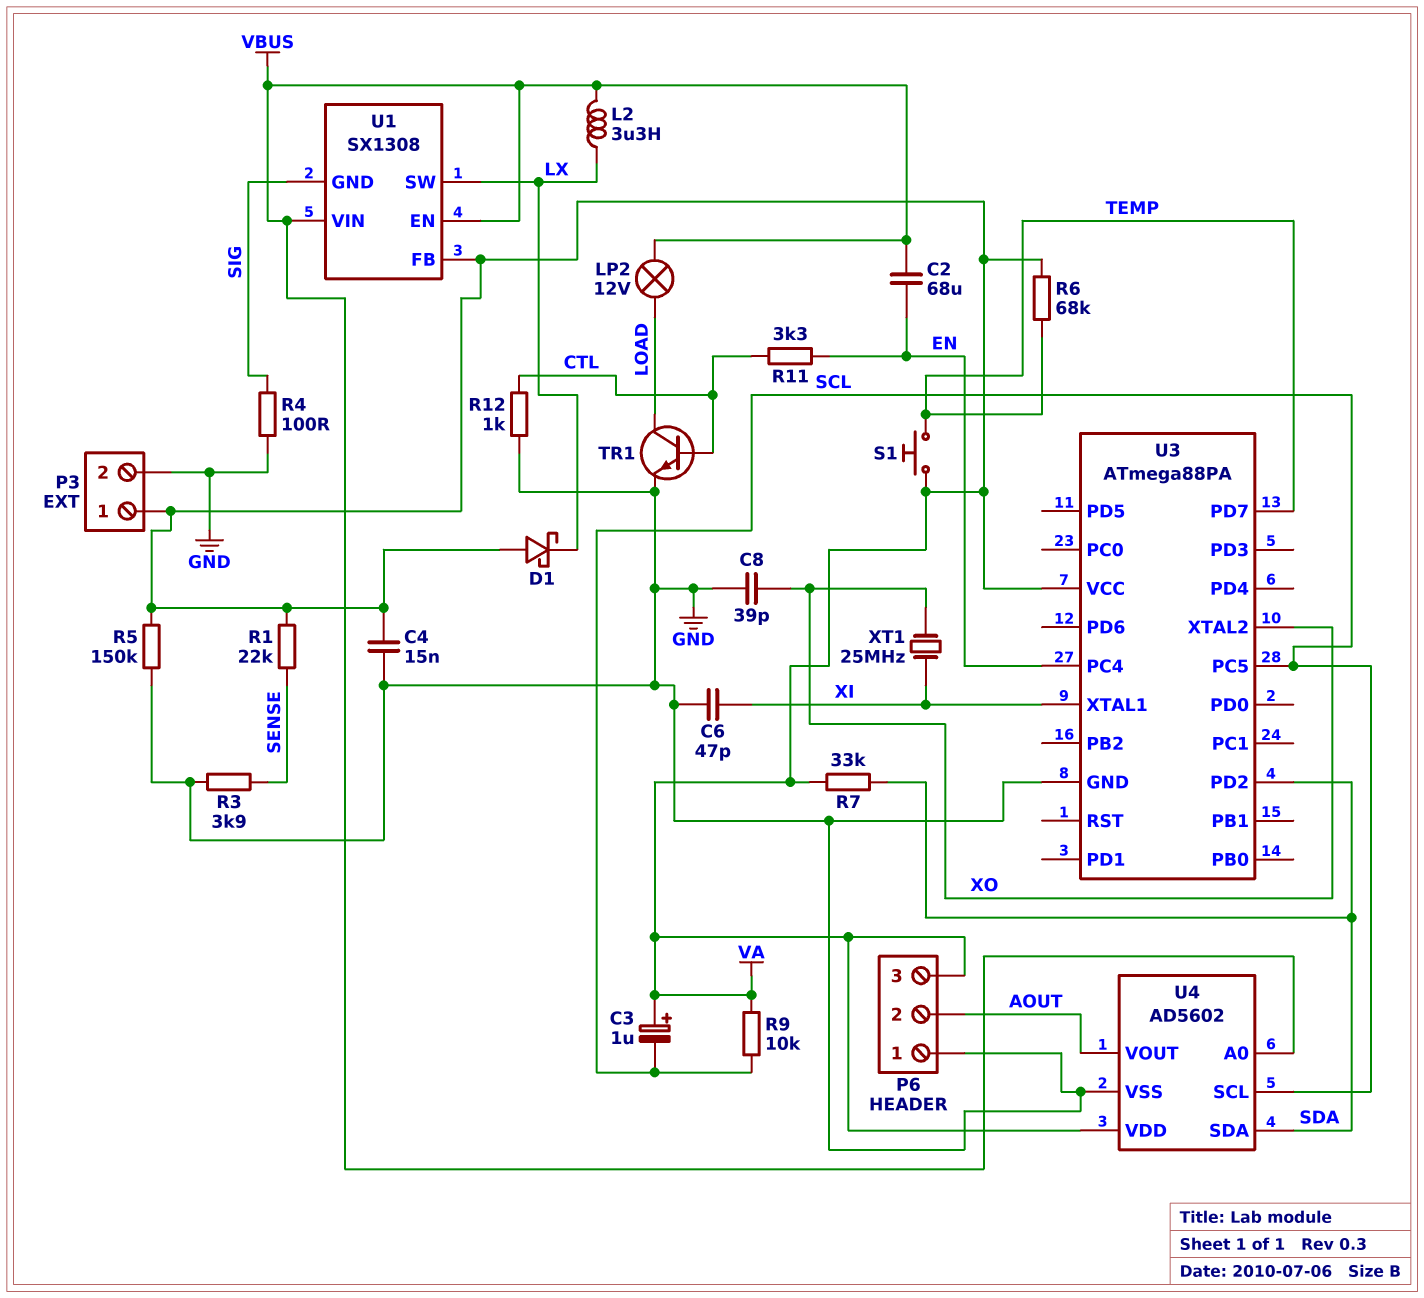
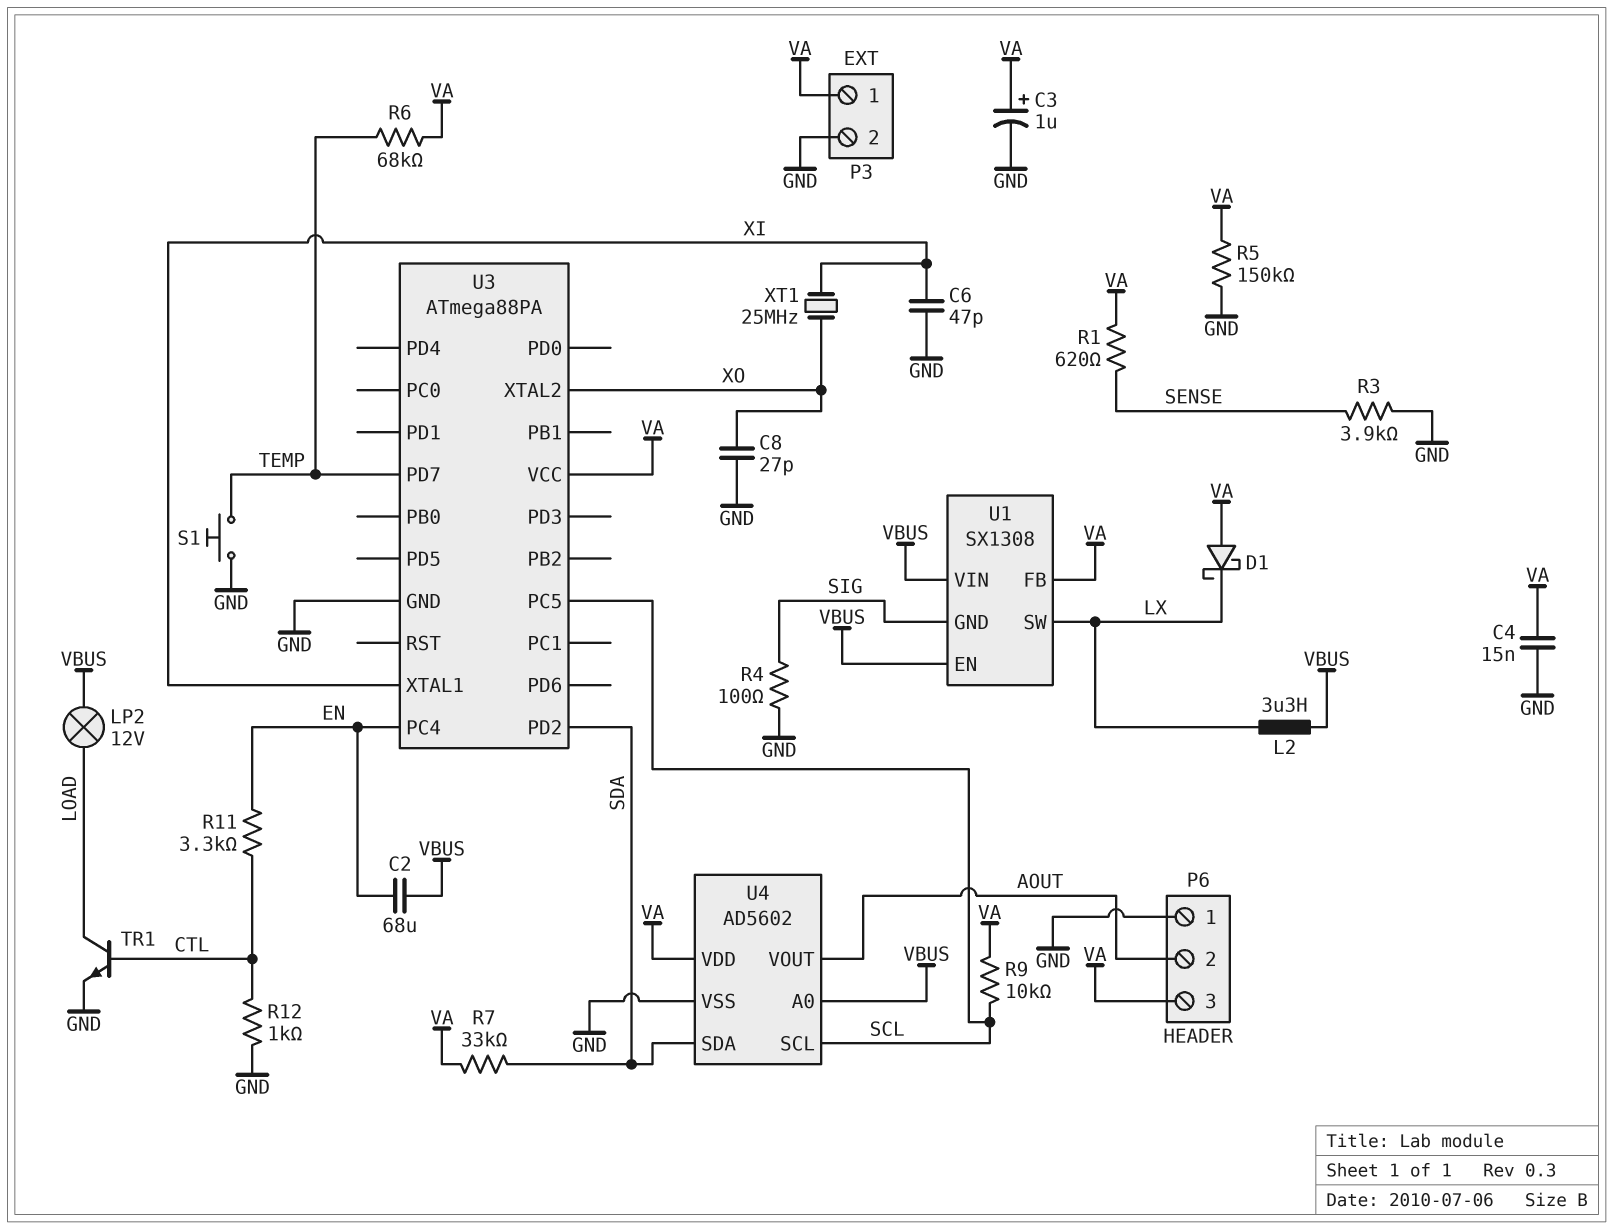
C3: 1uF (plus VA, minus SCL) -> 1uF (plus VA, minus GND)
C8: 39pF (GND, XO) -> 27pF (GND, XO)
R1: 22k (SENSE, VA) -> 620 (SENSE, VA)
S1: button (TEMP, VA) -> button (GND, TEMP)

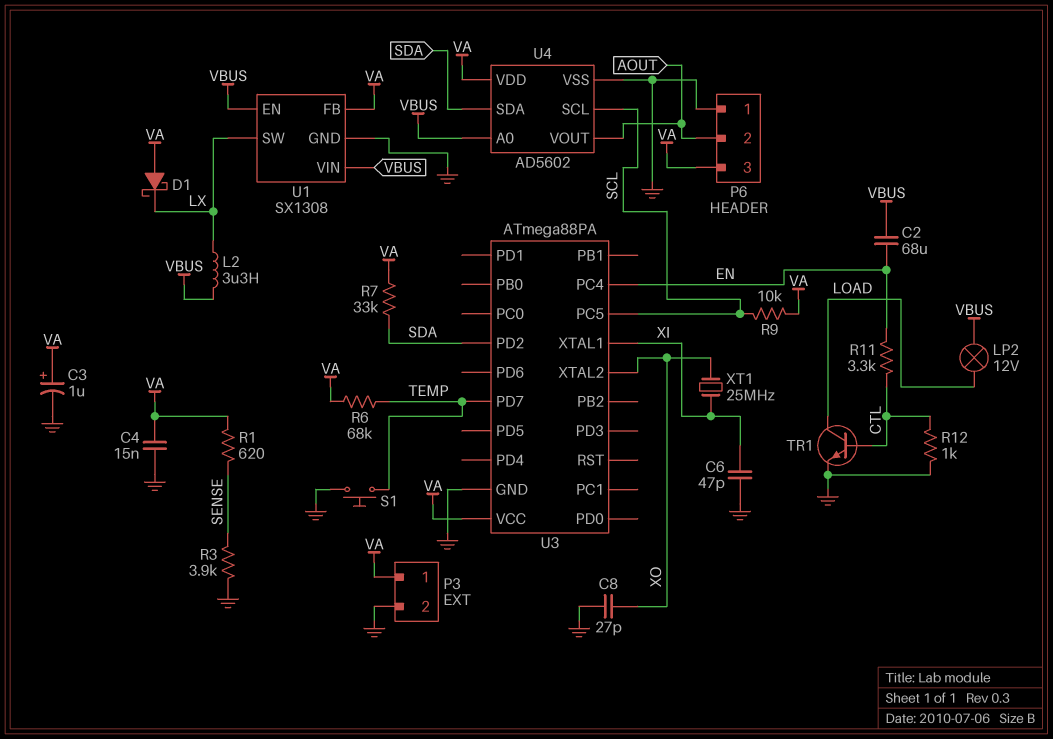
R4: 100 (GND, SIG) -> none
R5: 150k (GND, VA) -> none
U1 pin GND: SIG -> GND

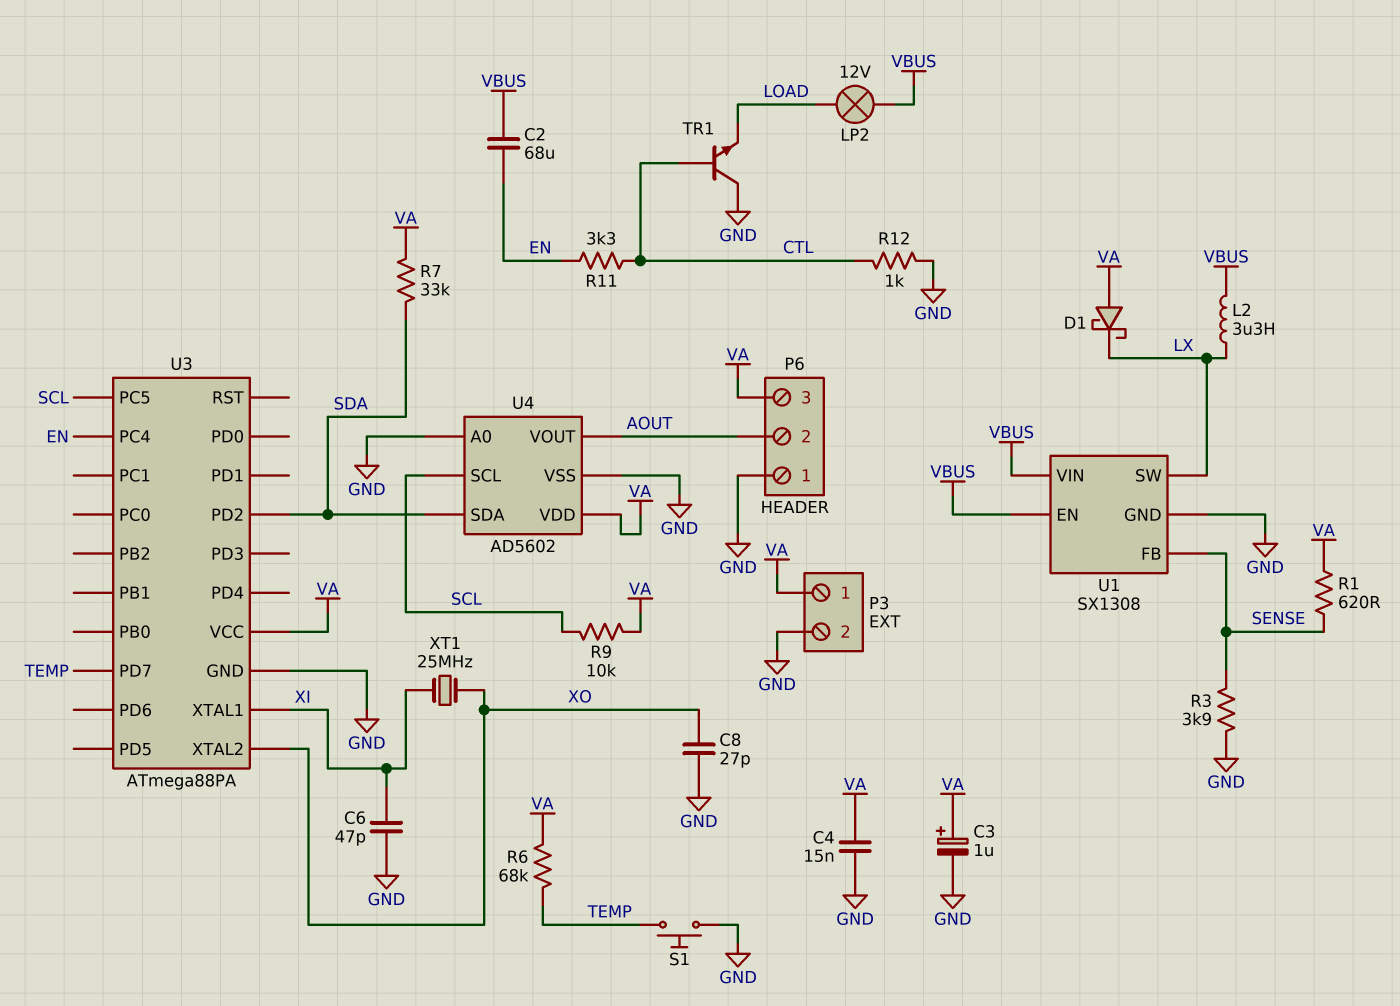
TR1: NPN (B CTL, C LOAD, E GND) -> NPN (B CTL, C GND, E LOAD)
U1 pin FB: VA -> SENSE
U4 pin A0: VBUS -> GND

